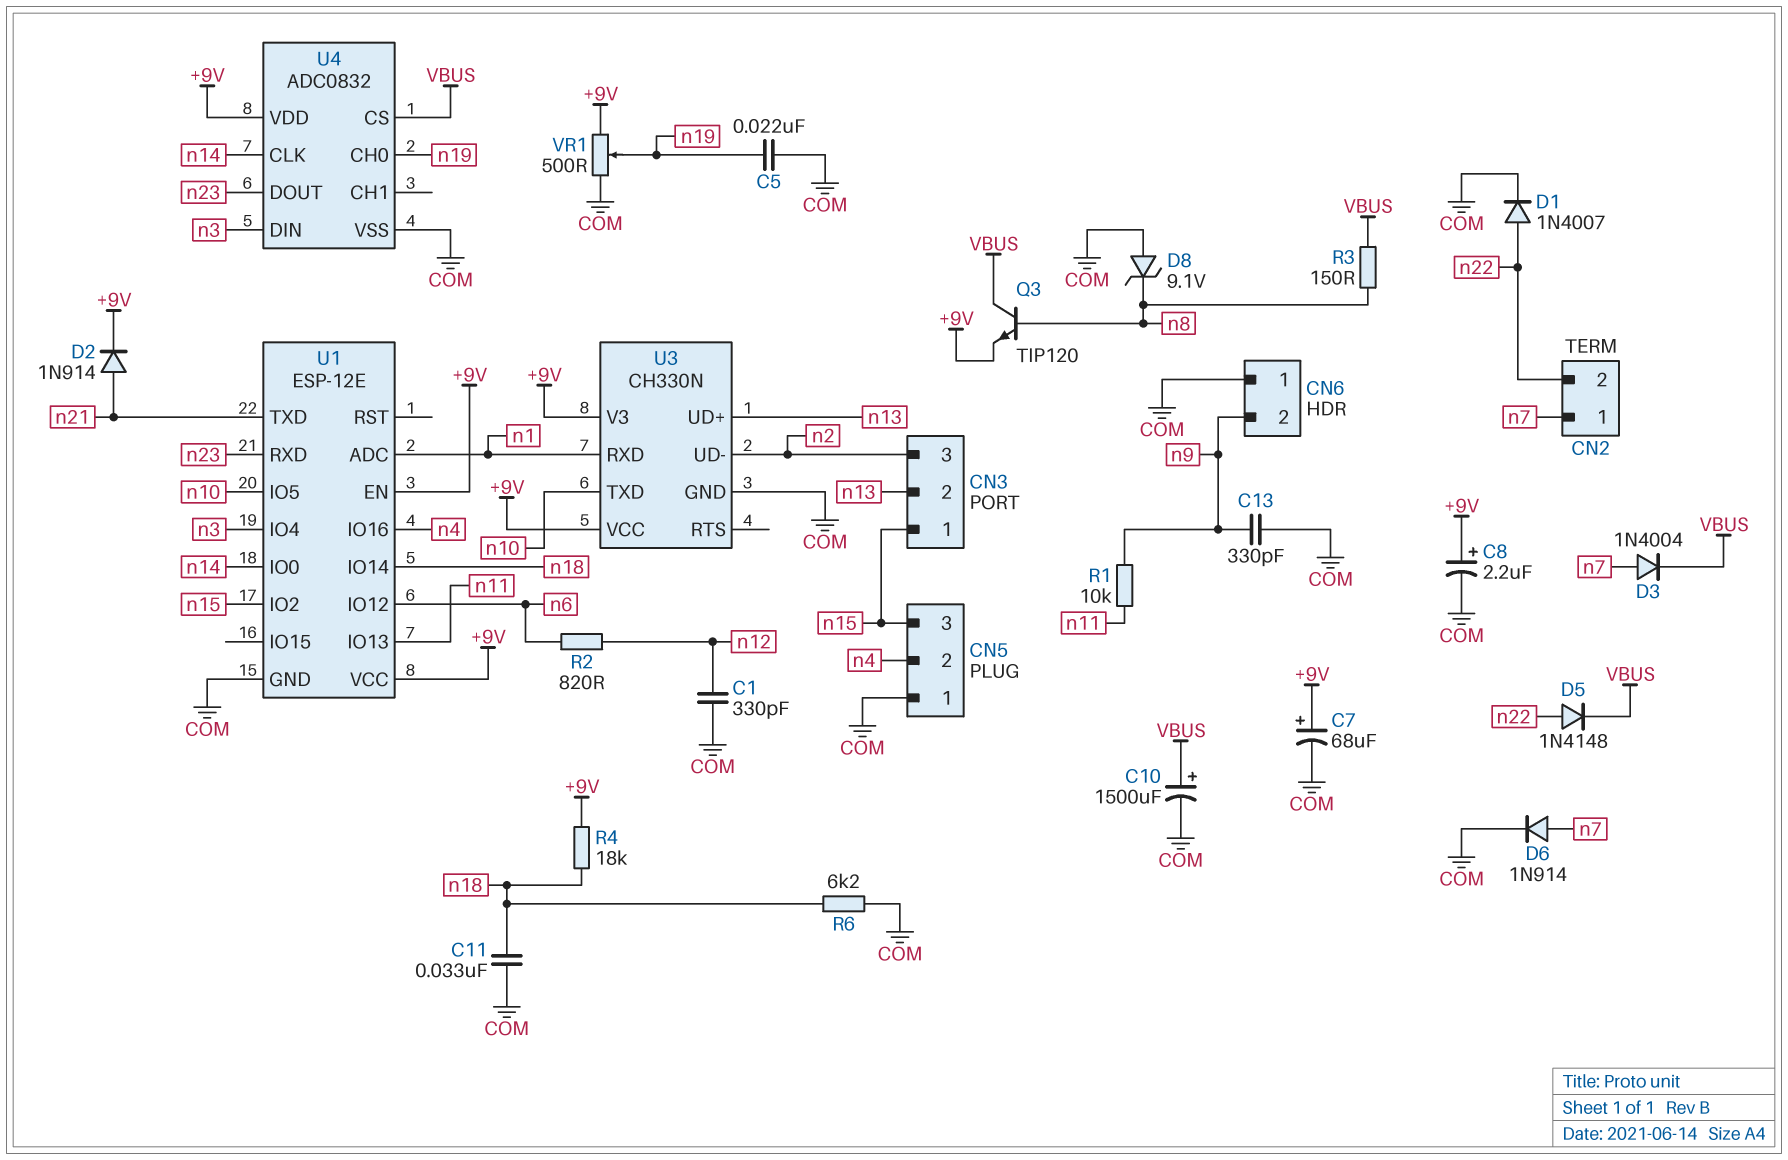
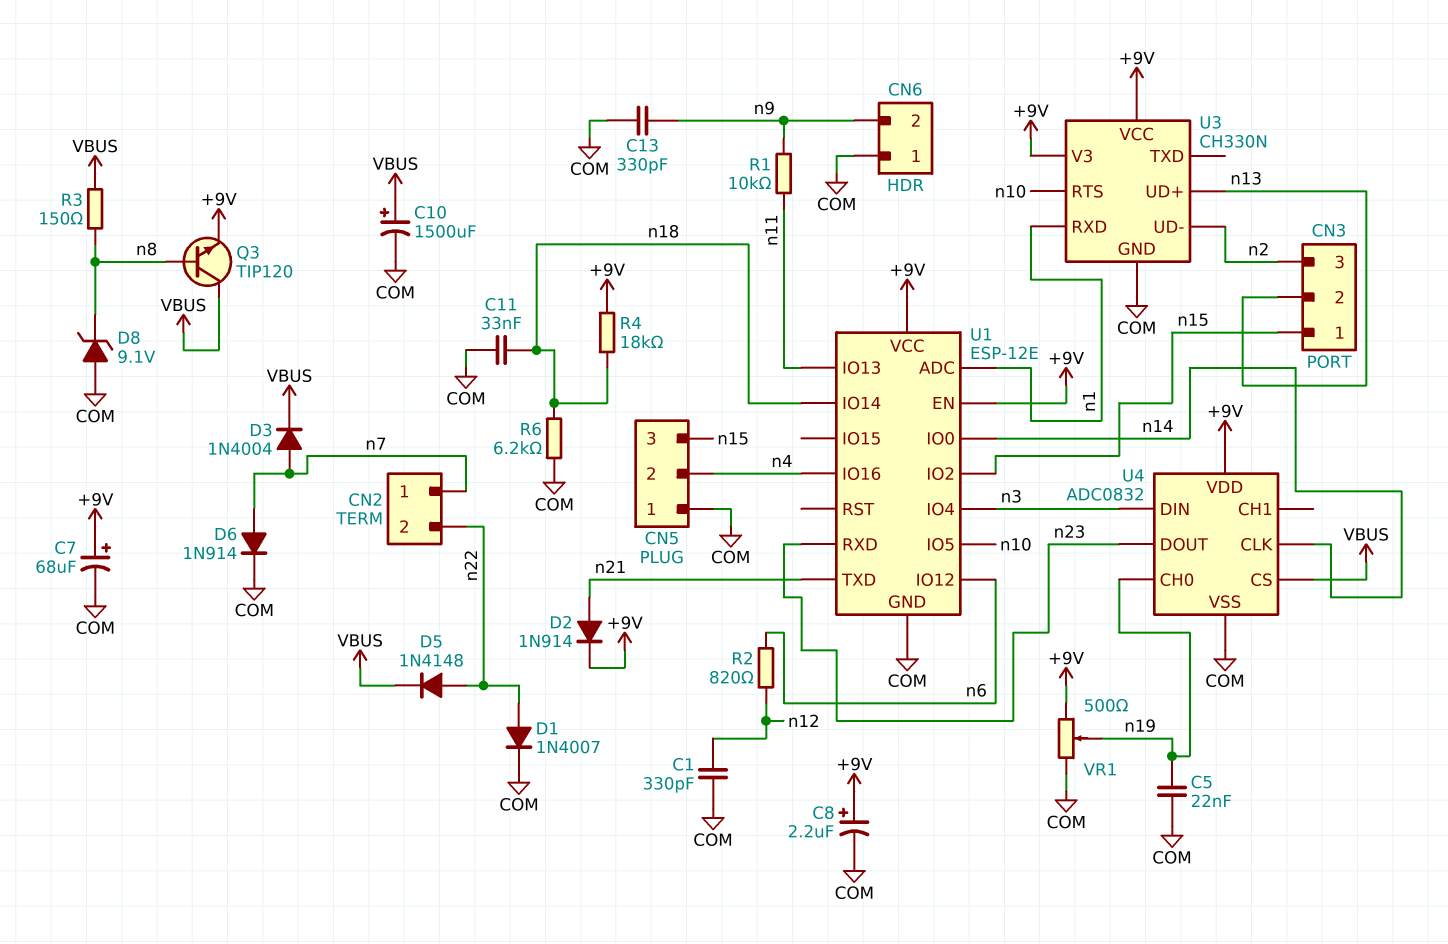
U3 pin RTS: none -> n10
U3 pin TXD: n10 -> none

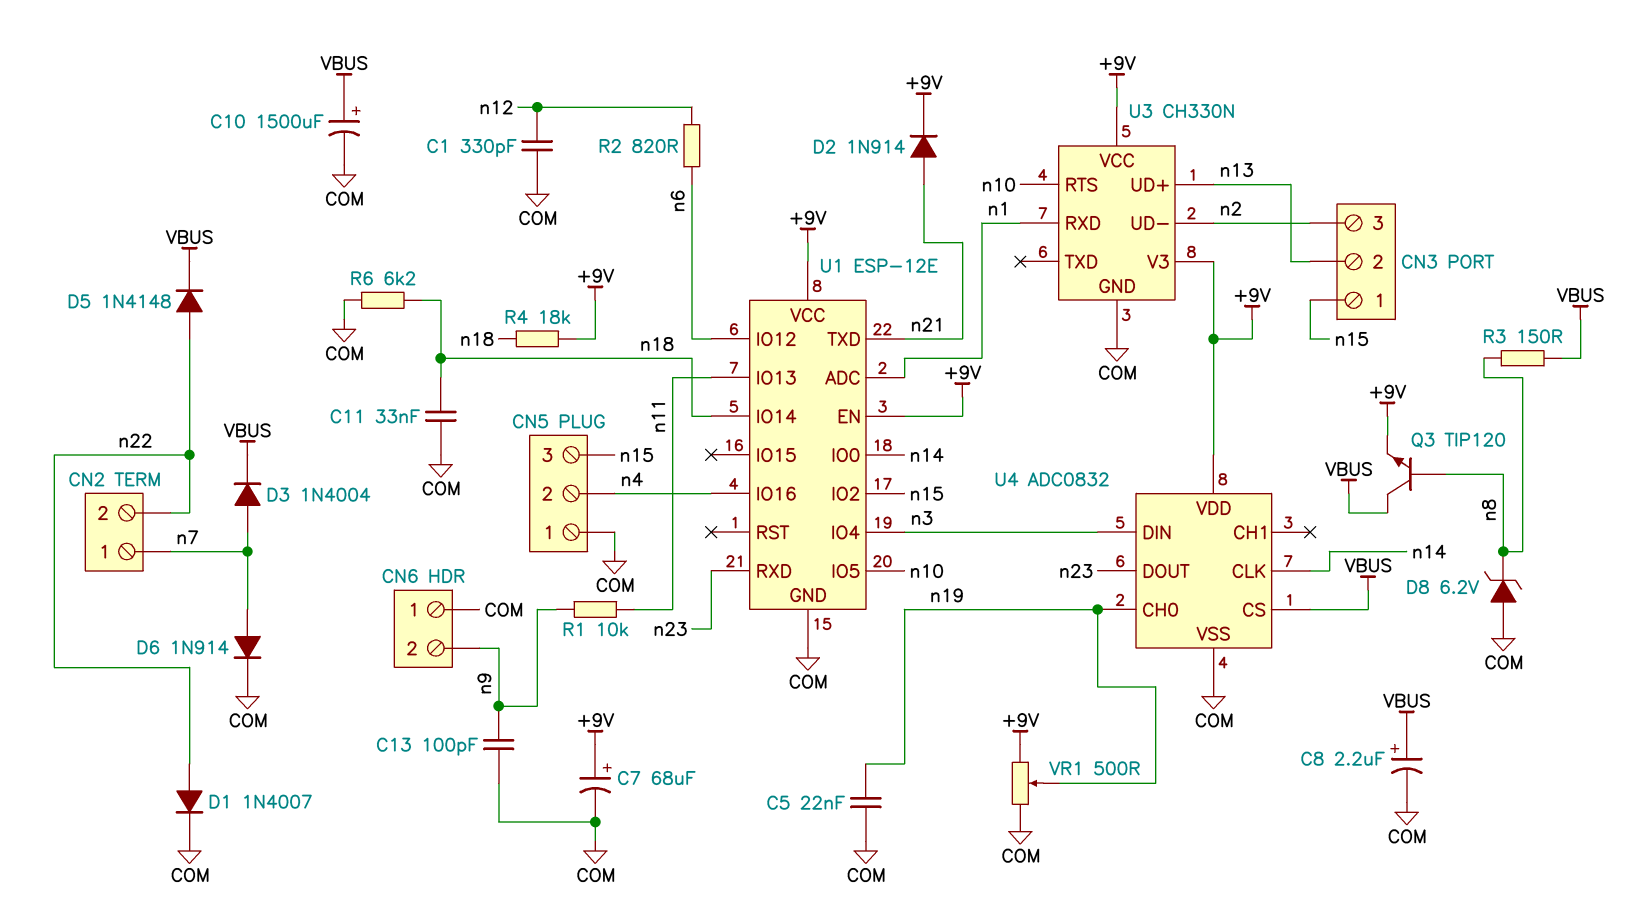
C8: 2.2uF (plus +9V, minus COM) -> 2.2uF (plus VBUS, minus COM)
C13: 330pF (COM, n9) -> 100pF (COM, n9)
D8: zener 9.1V (A COM, K n8) -> zener 6.2V (A COM, K n8)

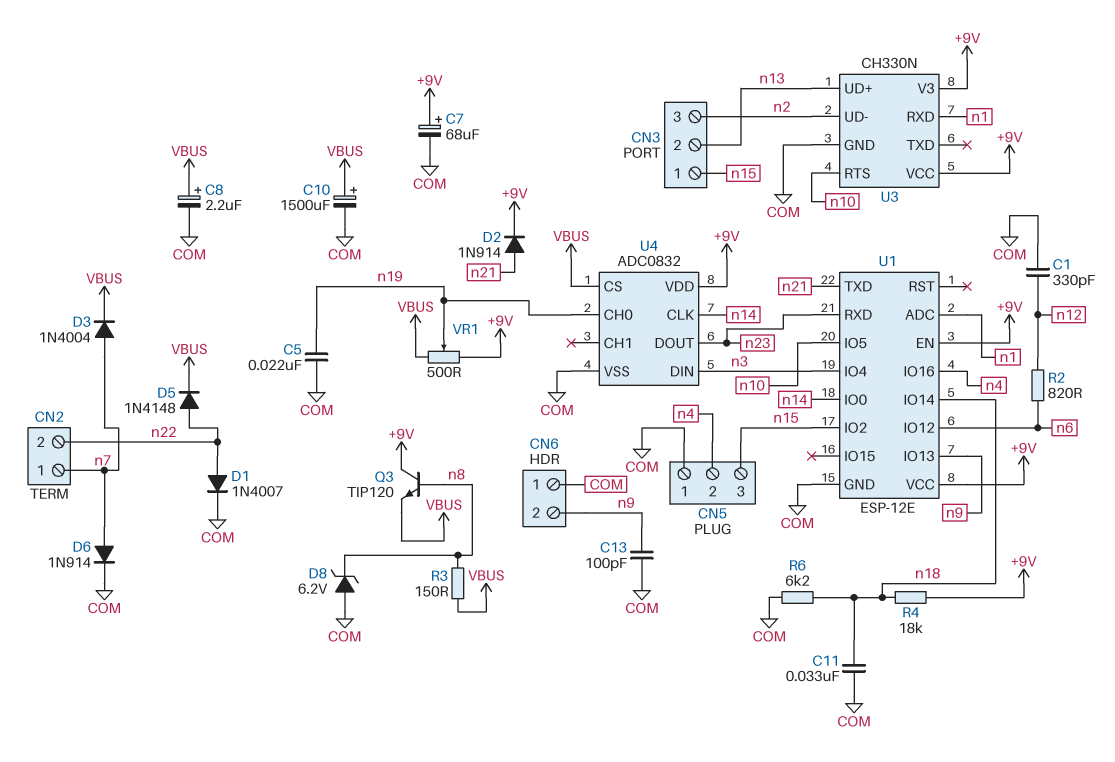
Q3: NPN TIP120 (B n8, C VBUS, E +9V) -> NPN TIP120 (B n8, C +9V, E VBUS)
R1: 10k (n9, n11) -> none
U1 pin IO13: n11 -> n9
VR1: 500 (+9V, COM, wiper n19) -> 500 (+9V, VBUS, wiper n19)

